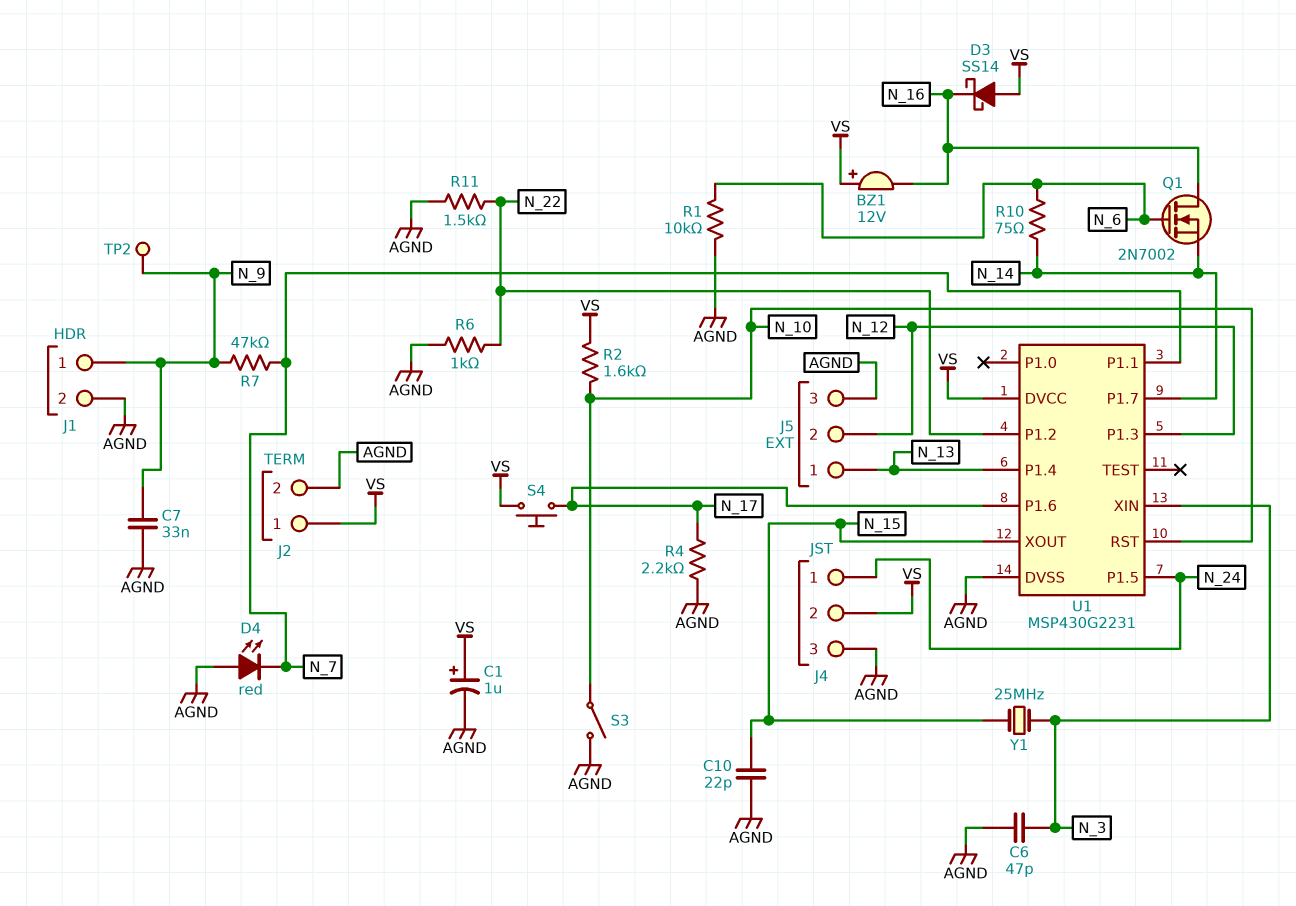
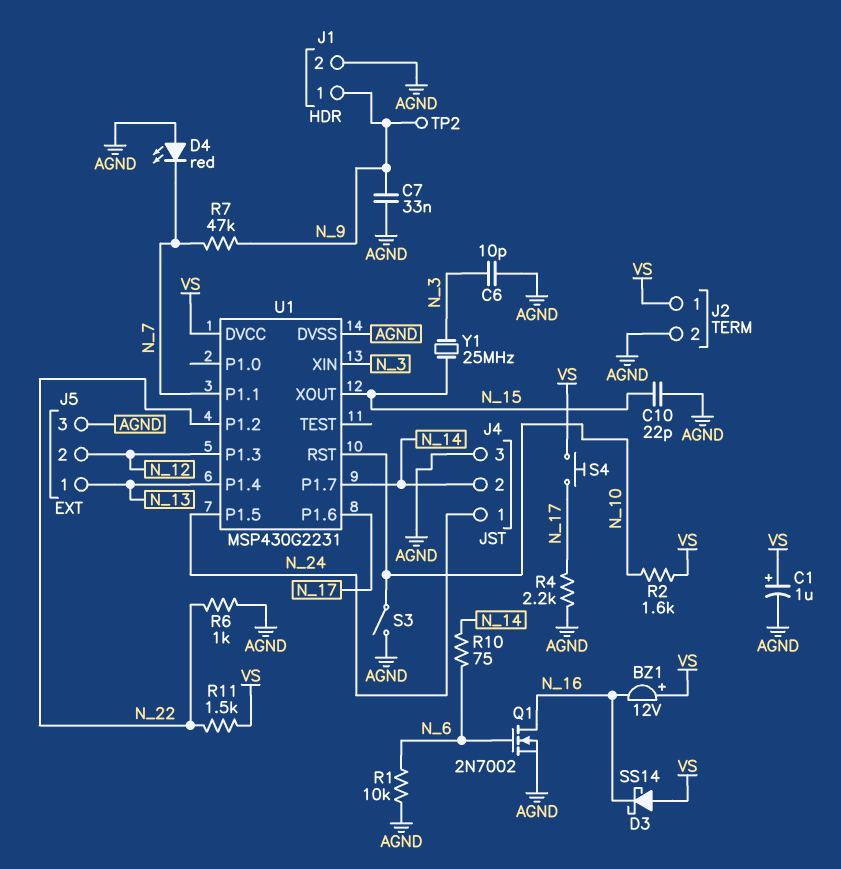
C6: 47pF (AGND, N_3) -> 10pF (AGND, N_3)
J4 pin 2: VS -> N_14
Q1: NMOS 2N7002 (G N_6, D N_16, S N_14) -> NMOS 2N7002 (G N_6, D N_16, S AGND)
R11: 1.5k (AGND, N_22) -> 1.5k (N_22, VS)

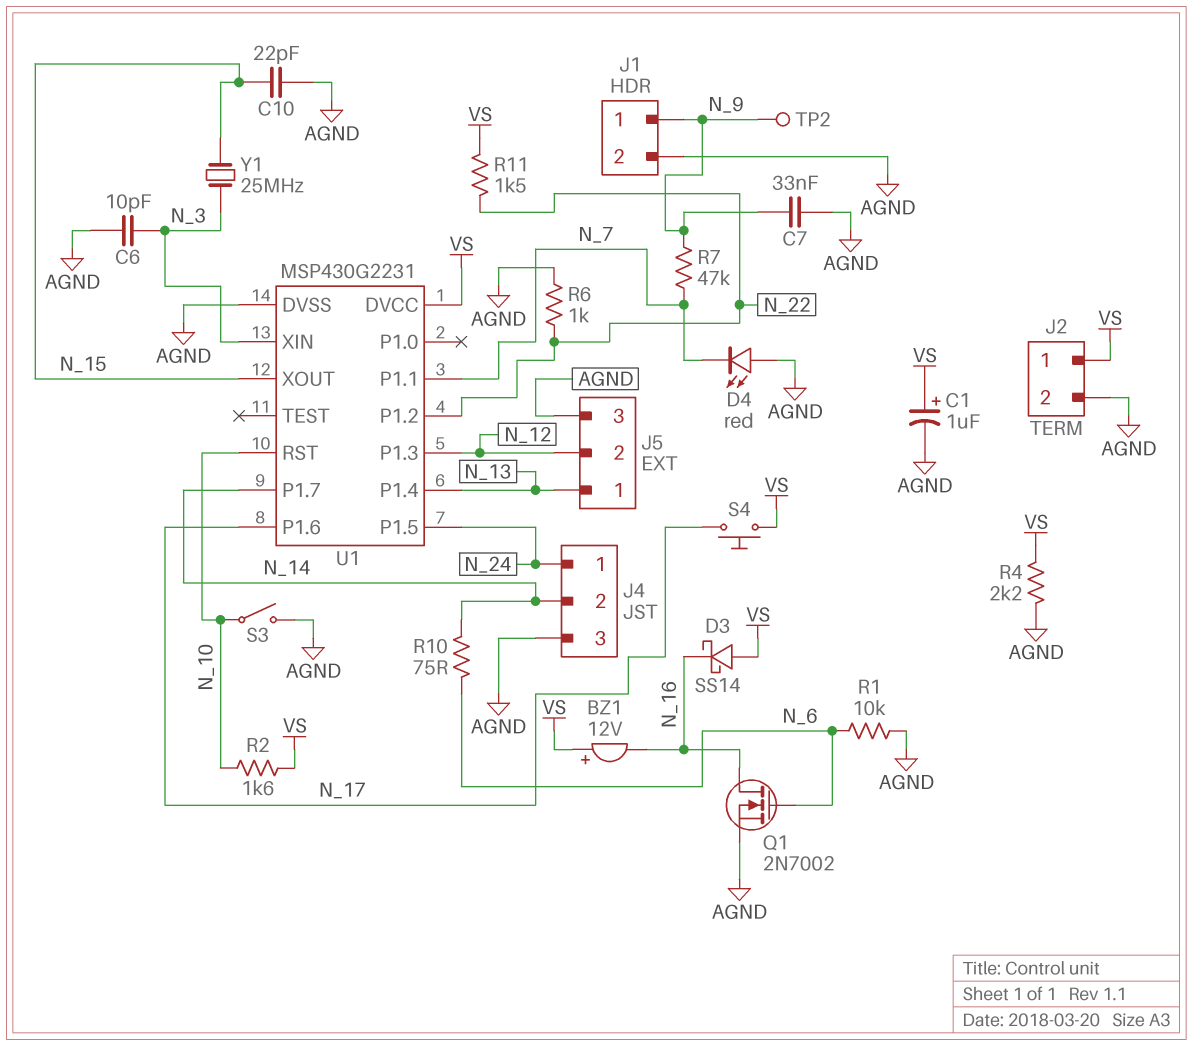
R4: 2.2k (AGND, N_17) -> 2.2k (AGND, VS)

